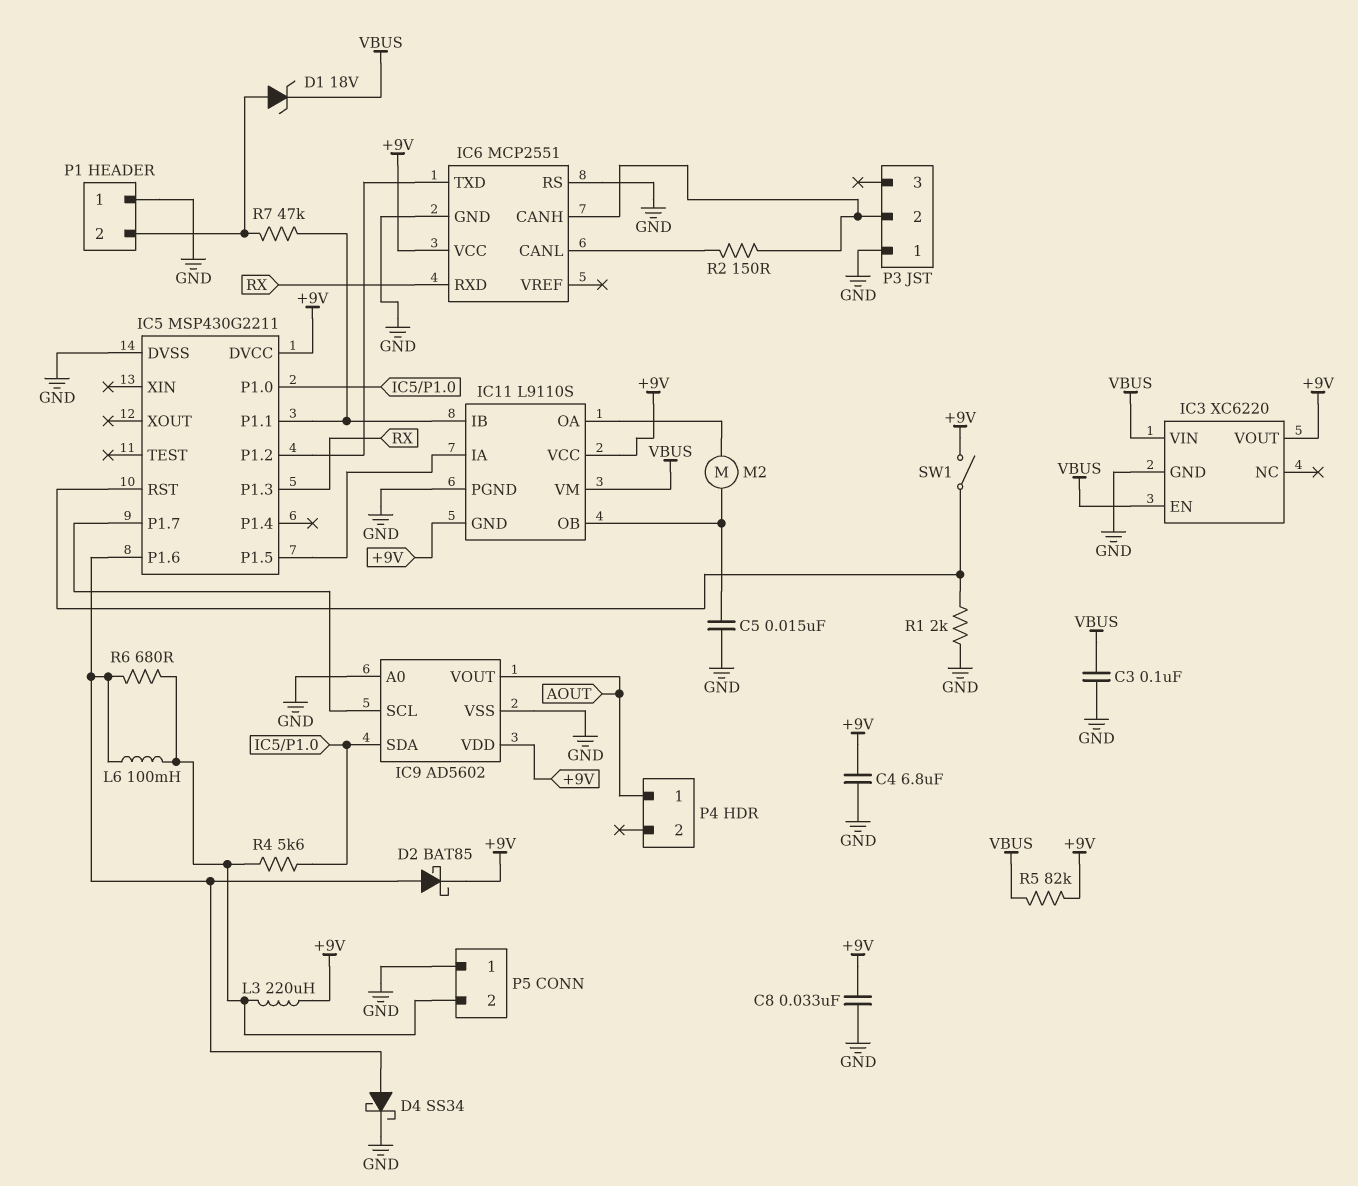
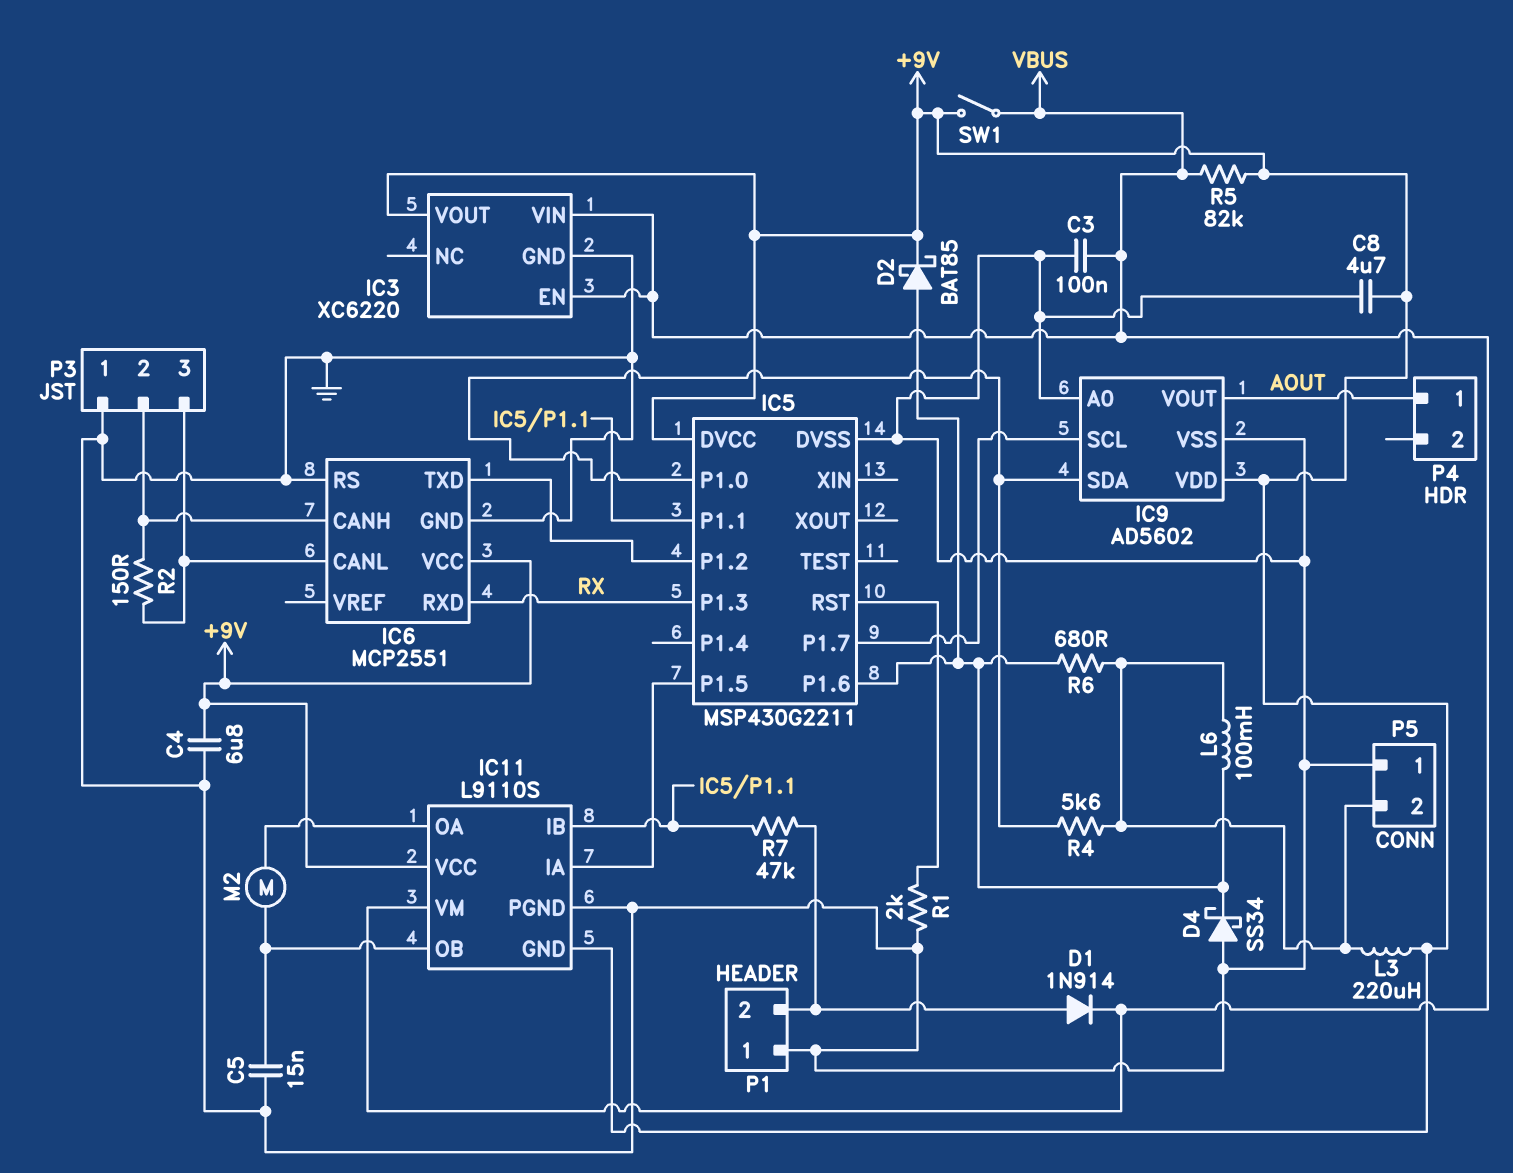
C8: 33nF (+9V, GND) -> 4.7uF (+9V, GND)
D1: zener 18V (A P1/2, K VBUS) -> diode 1N914 (A P1/2, K VBUS)
D4: schottky SS34 (A IC5/P1.6, K GND) -> schottky SS34 (A GND, K IC5/P1.6)
P3 pin 3: none -> IC6/CANL
SW1: switch (+9V, IC5/RST) -> switch (+9V, VBUS)

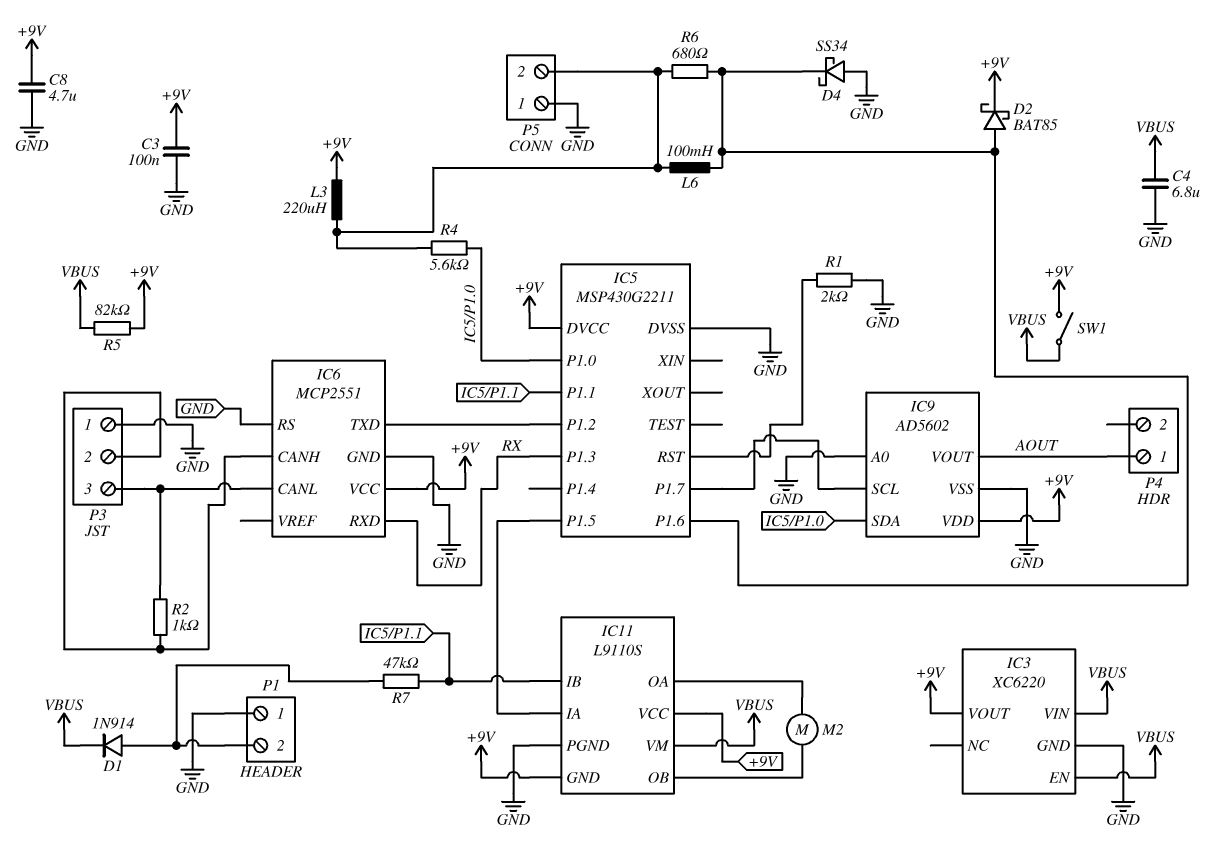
C3: 100nF (GND, VBUS) -> 100nF (+9V, GND)
C4: 6.8uF (+9V, GND) -> 6.8uF (GND, VBUS)
C5: 15nF (GND, IC11/OB) -> none
R2: 150 (IC6/CANH, IC6/CANL) -> 1k (IC6/CANH, IC6/CANL)

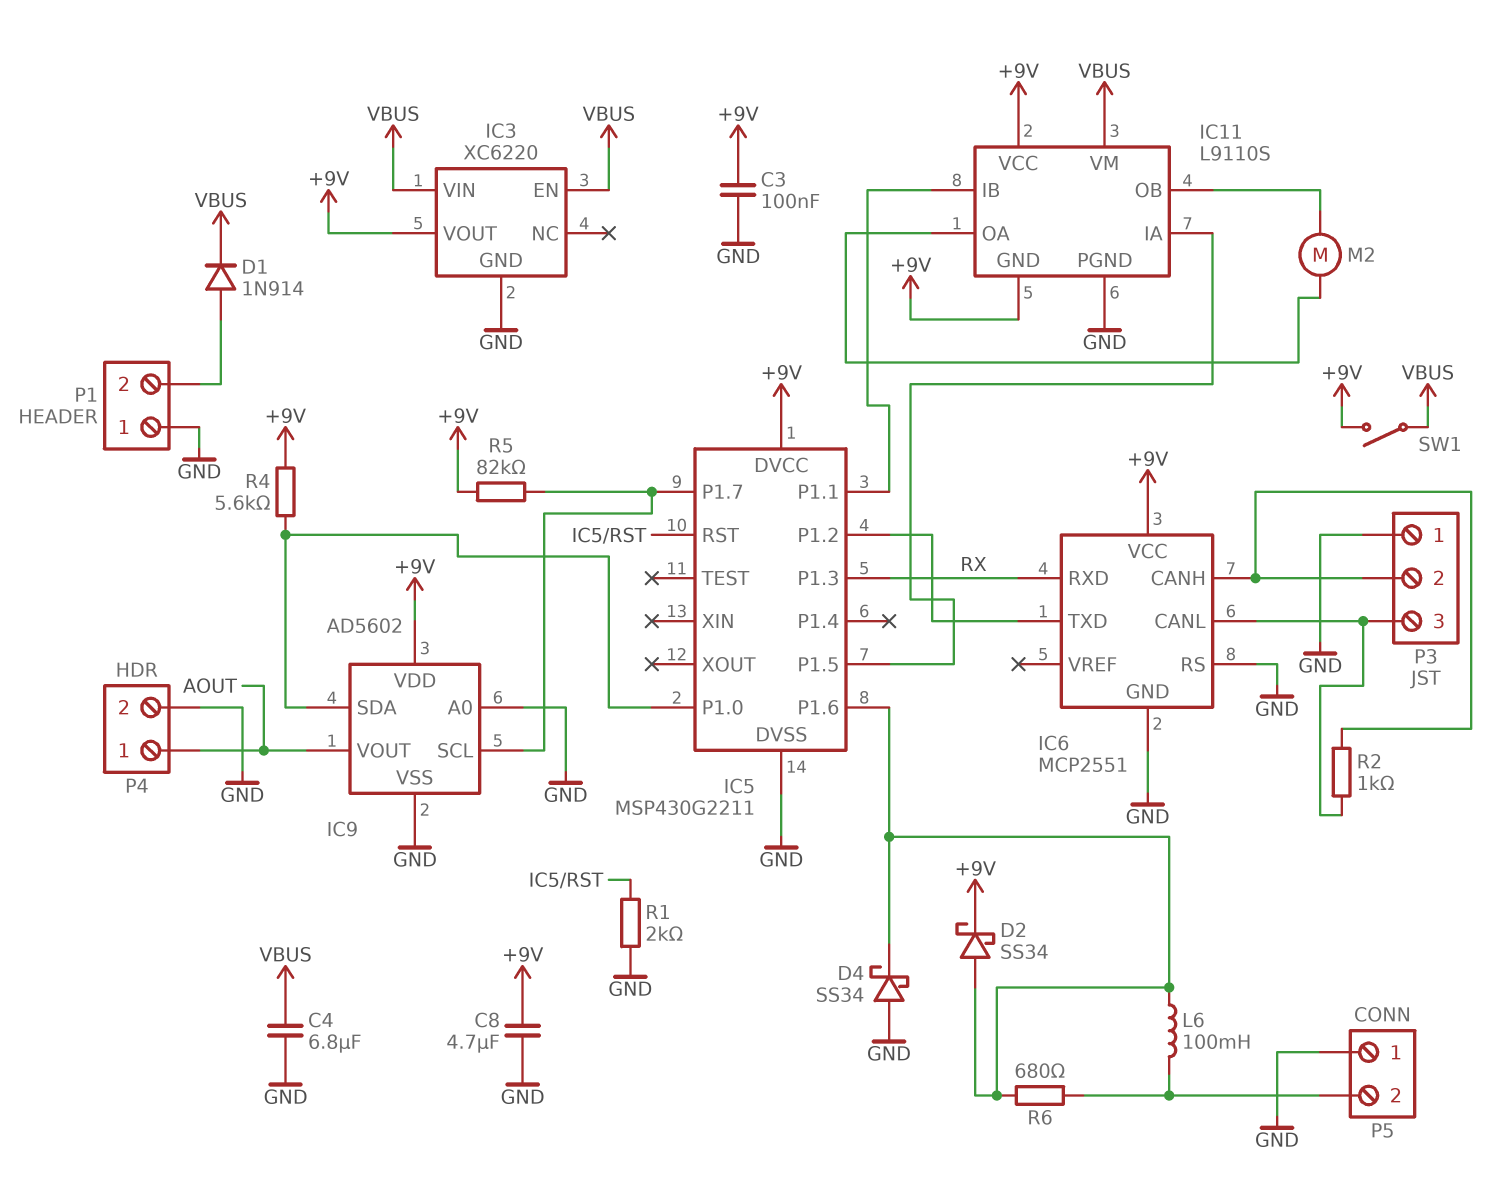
D2: schottky BAT85 (A IC5/P1.6, K +9V) -> schottky SS34 (A IC5/P1.6, K +9V)
L3: 220uH (+9V, P5/2) -> none
P4 pin 2: none -> GND
R4: 5.6k (IC5/P1.0, P5/2) -> 5.6k (+9V, IC5/P1.0)
R5: 82k (+9V, VBUS) -> 82k (+9V, IC5/P1.7)
R7: 47k (IC5/P1.1, P1/2) -> none

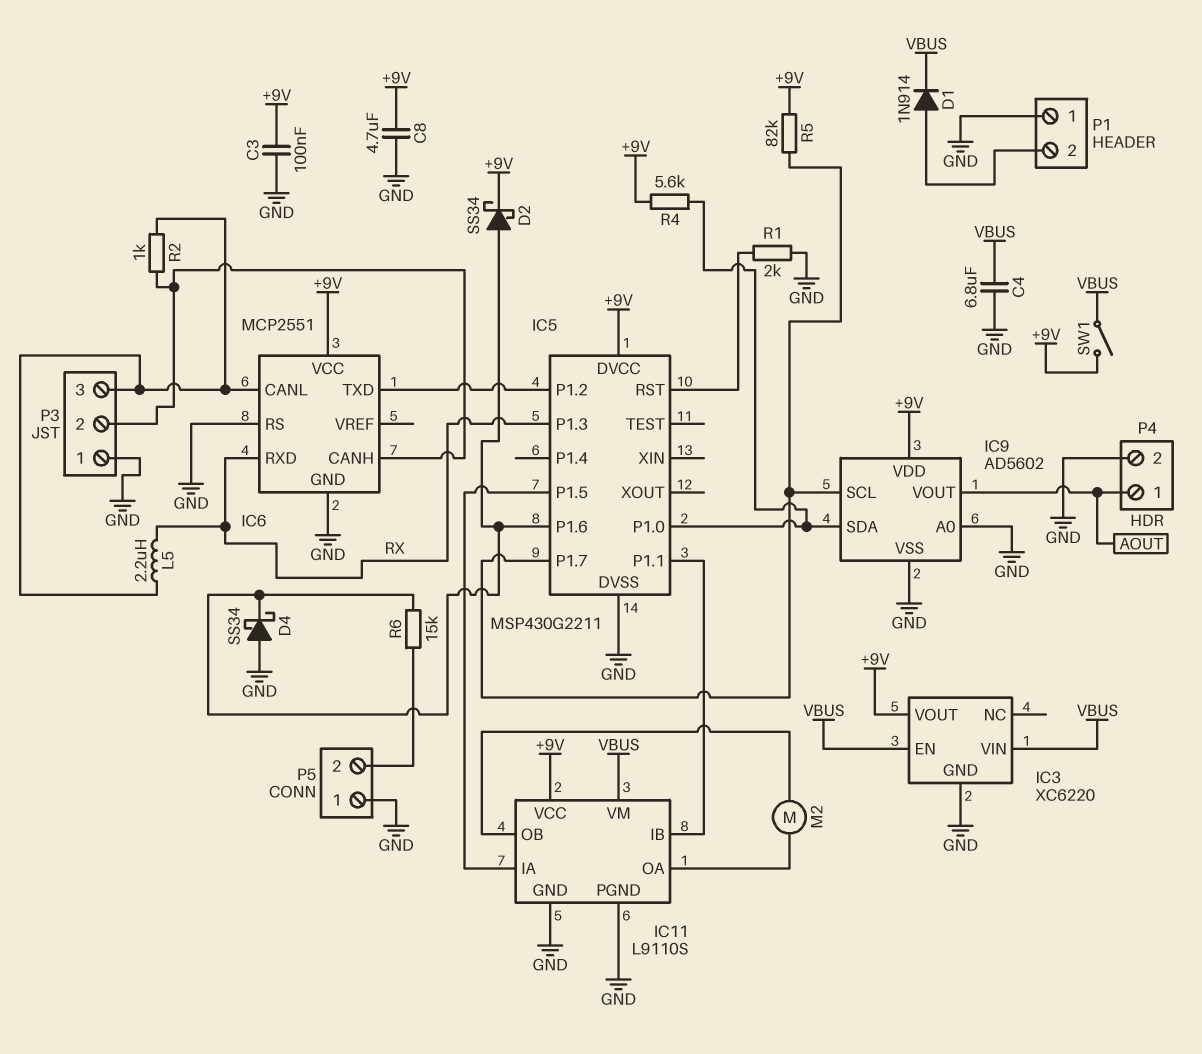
IC11 pin GND: +9V -> GND
L5: none -> 2.2uH (IC6/CANL, RX)
L6: 100mH (IC5/P1.6, P5/2) -> none
R6: 680 (IC5/P1.6, P5/2) -> 15k (IC5/P1.6, P5/2)

